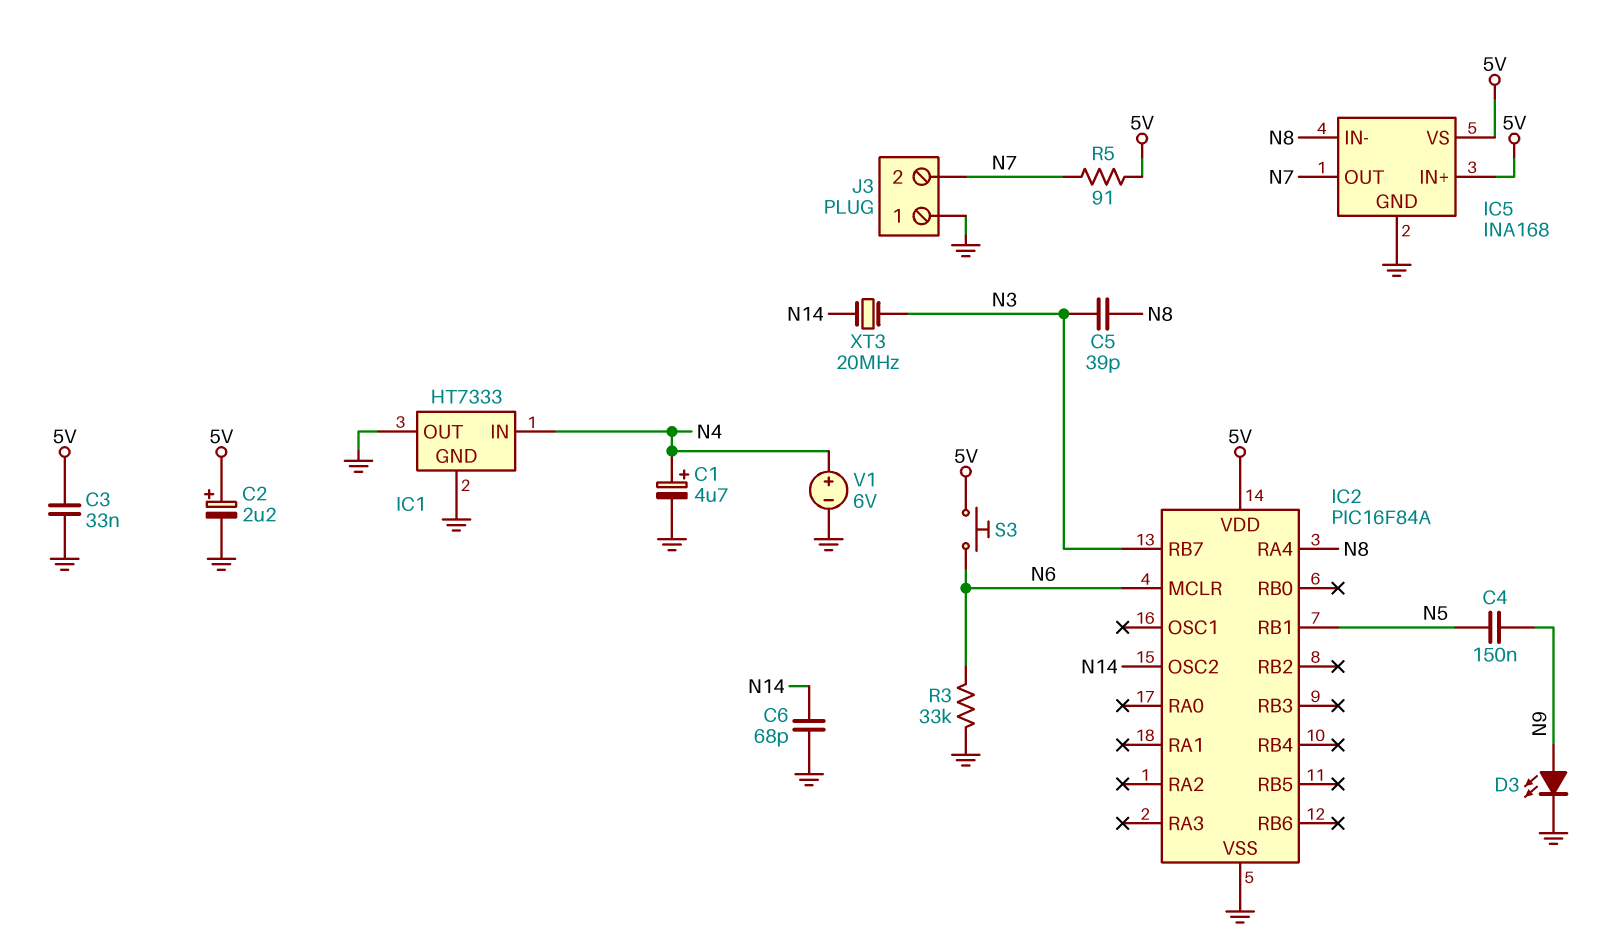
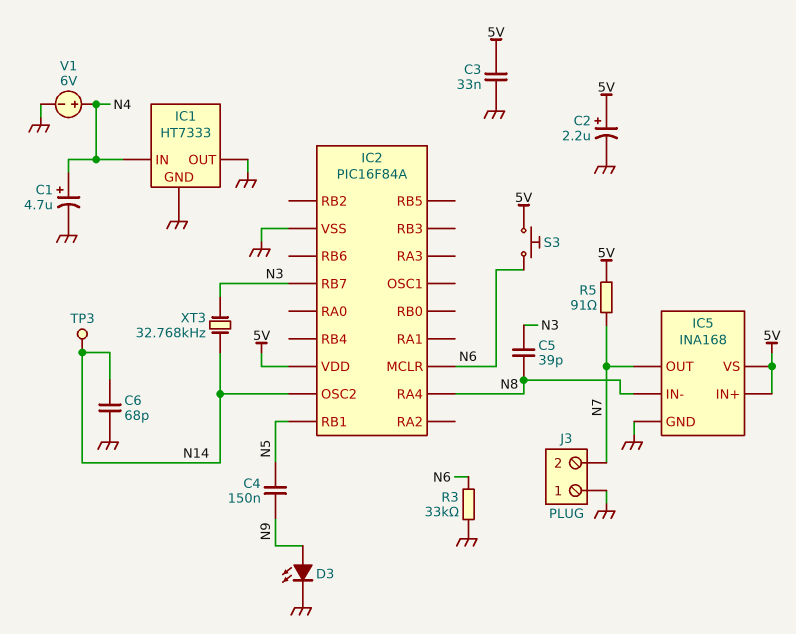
TP3: none -> test point (N14)
XT3: 20MHz (N3, N14) -> 32.768kHz (N3, N14)

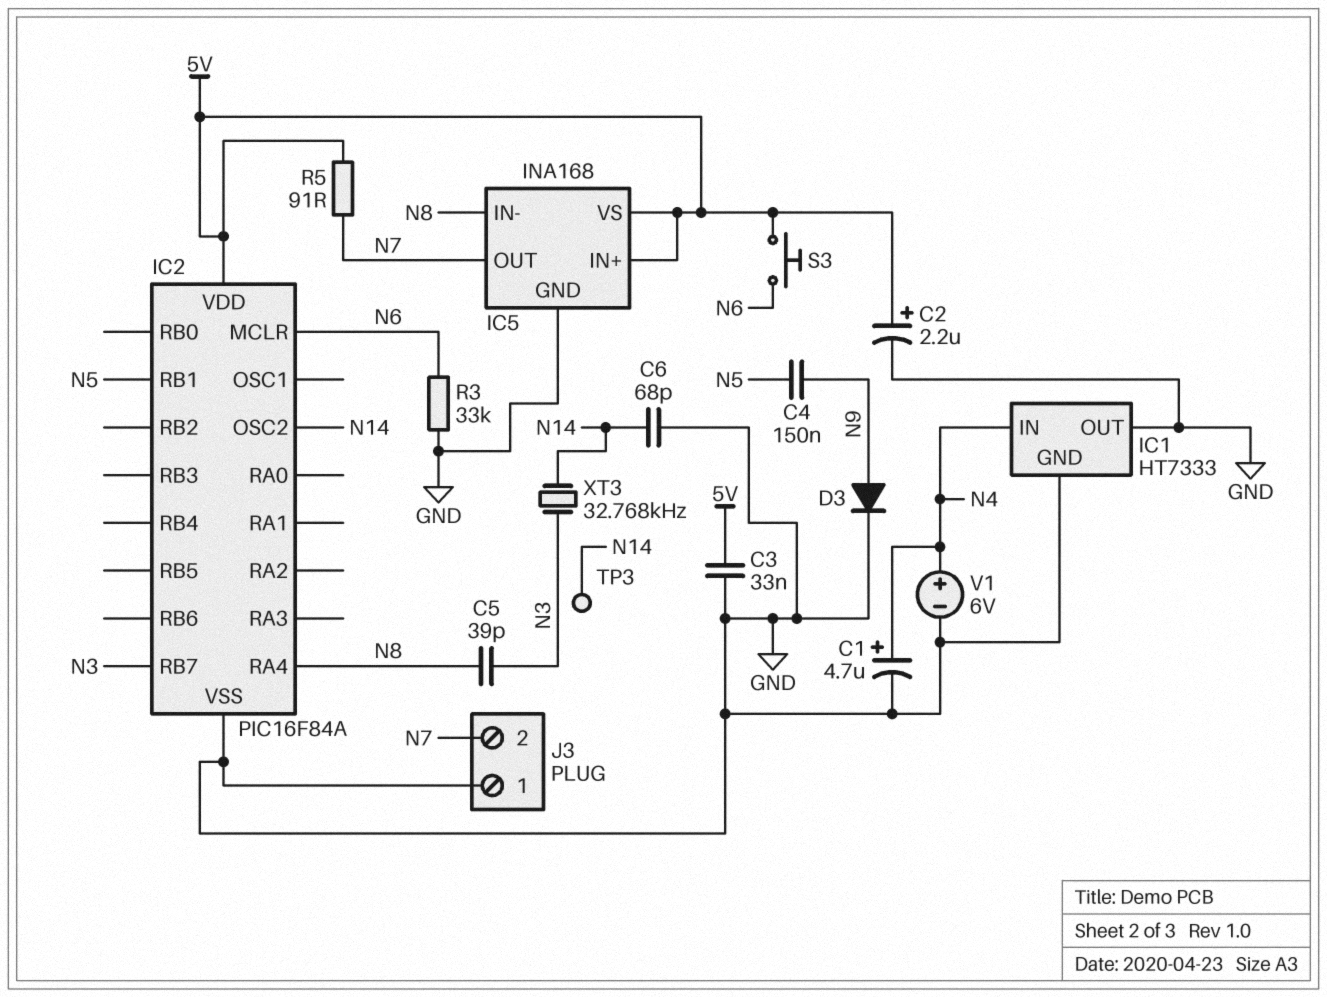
D3: LED (A N9, K GND) -> diode (A N9, K GND)

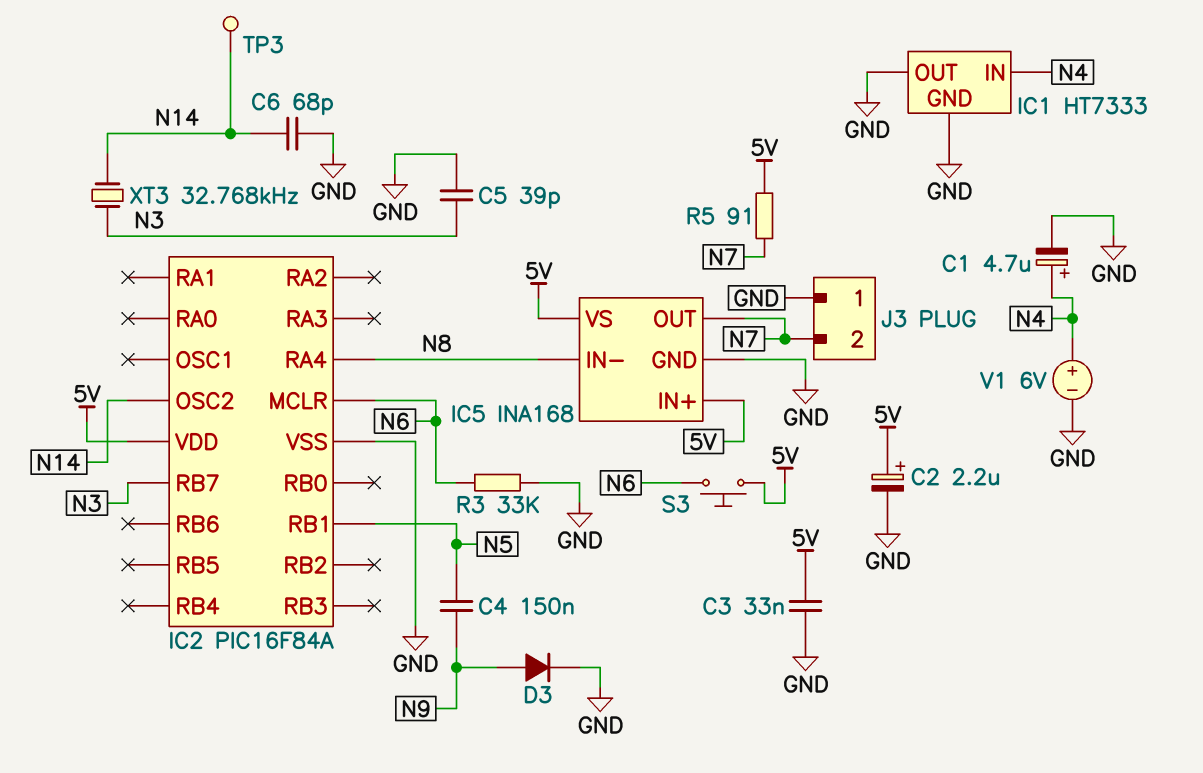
C5: 39pF (N3, N8) -> 39pF (GND, N3)

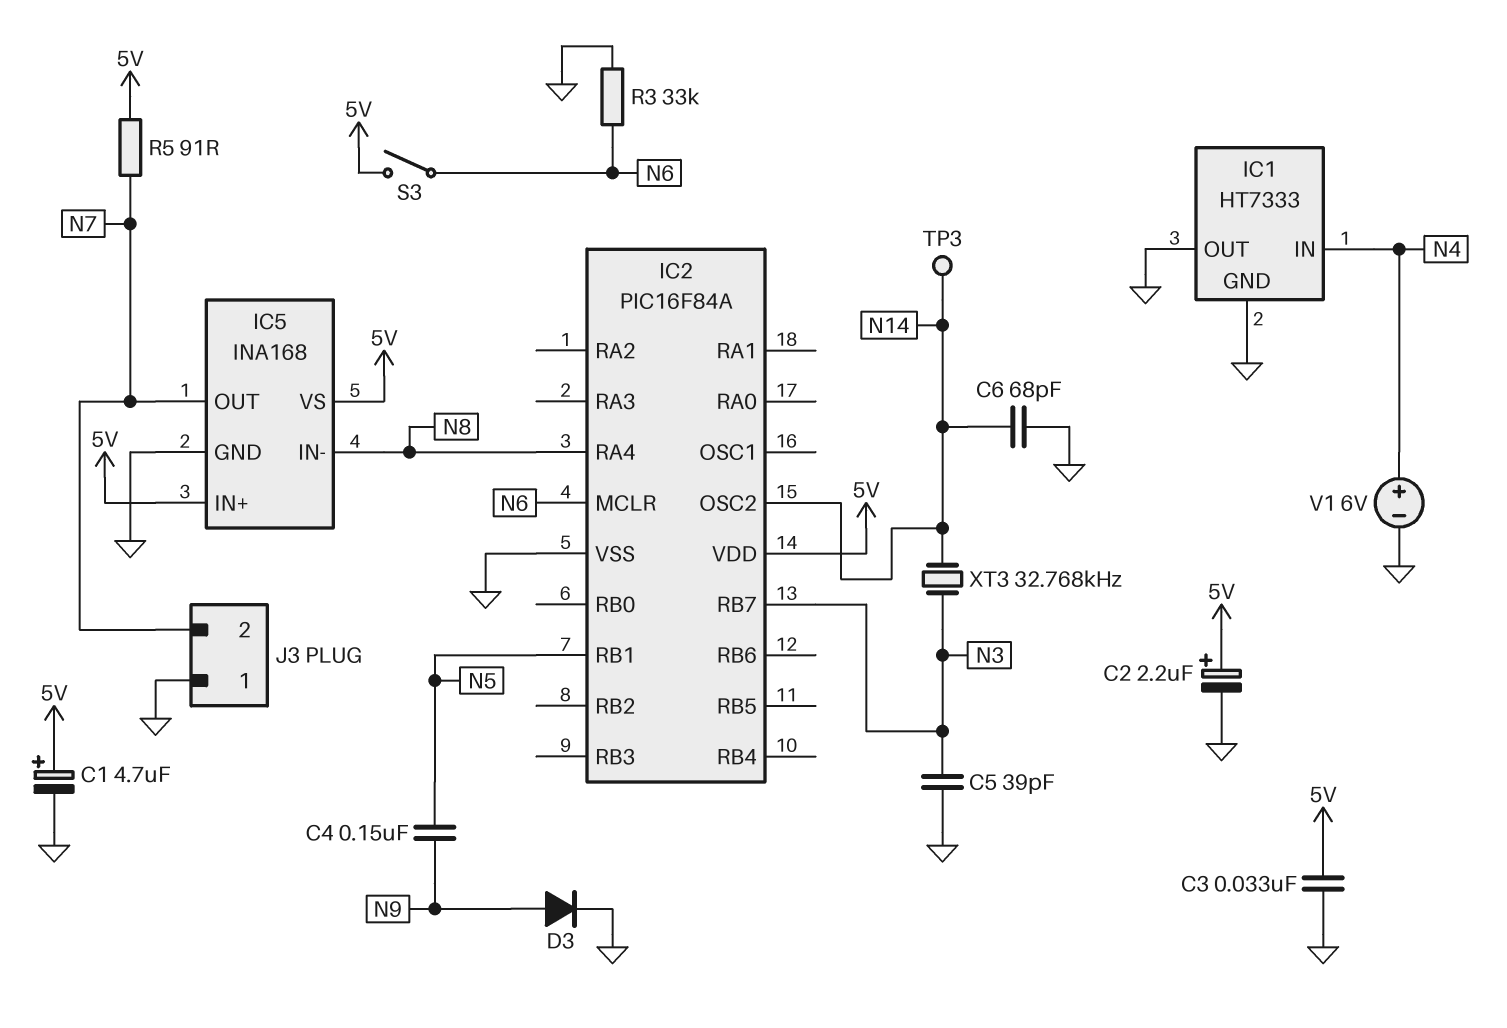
C1: 4.7uF (plus N4, minus GND) -> 4.7uF (plus 5V, minus GND)
S3: button (5V, N6) -> switch (5V, N6)

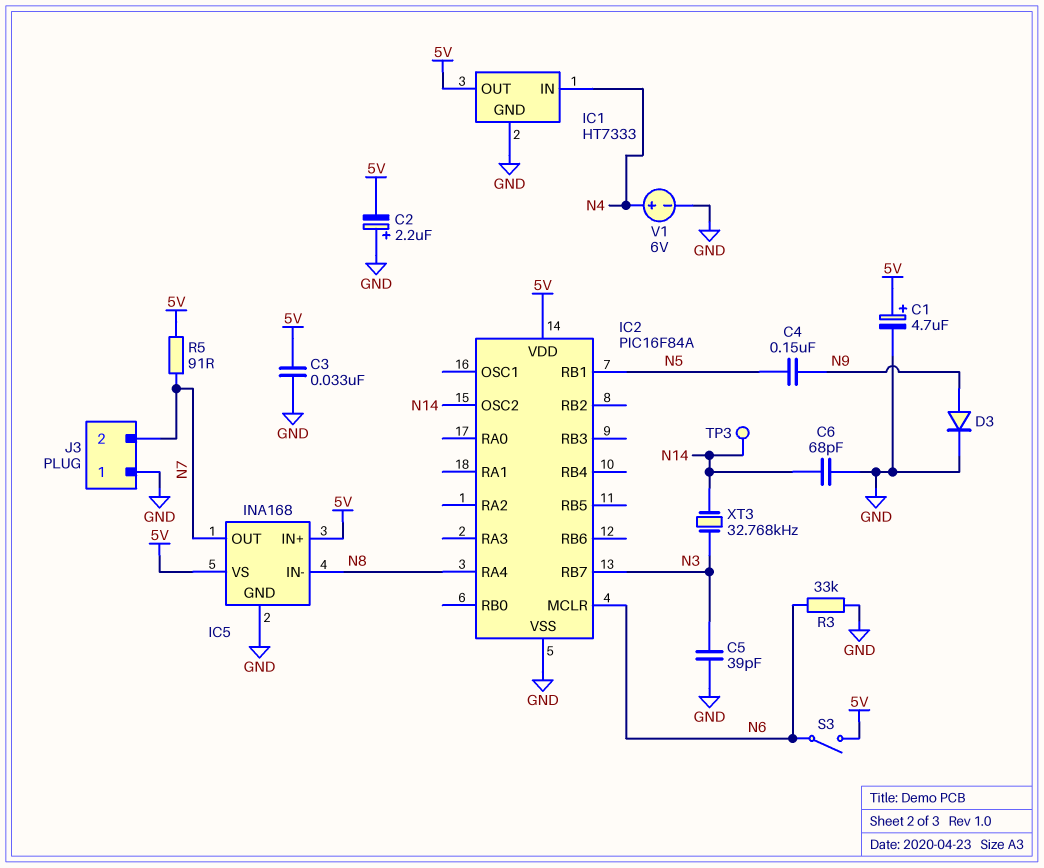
C2: 2.2uF (plus 5V, minus GND) -> 2.2uF (plus GND, minus 5V)
IC1 pin OUT: GND -> 5V

